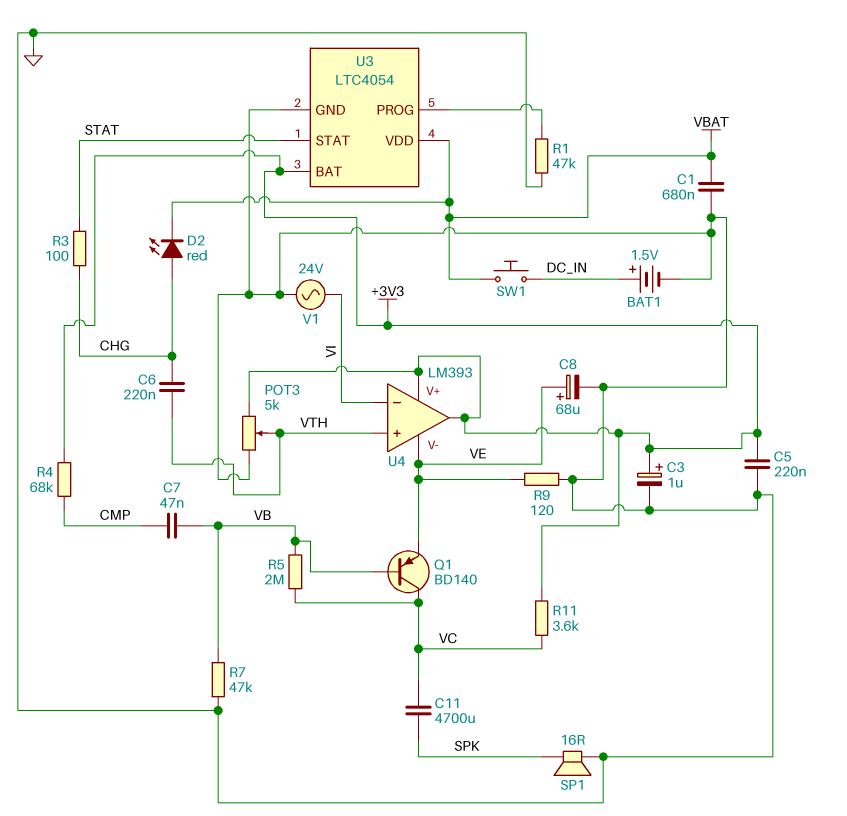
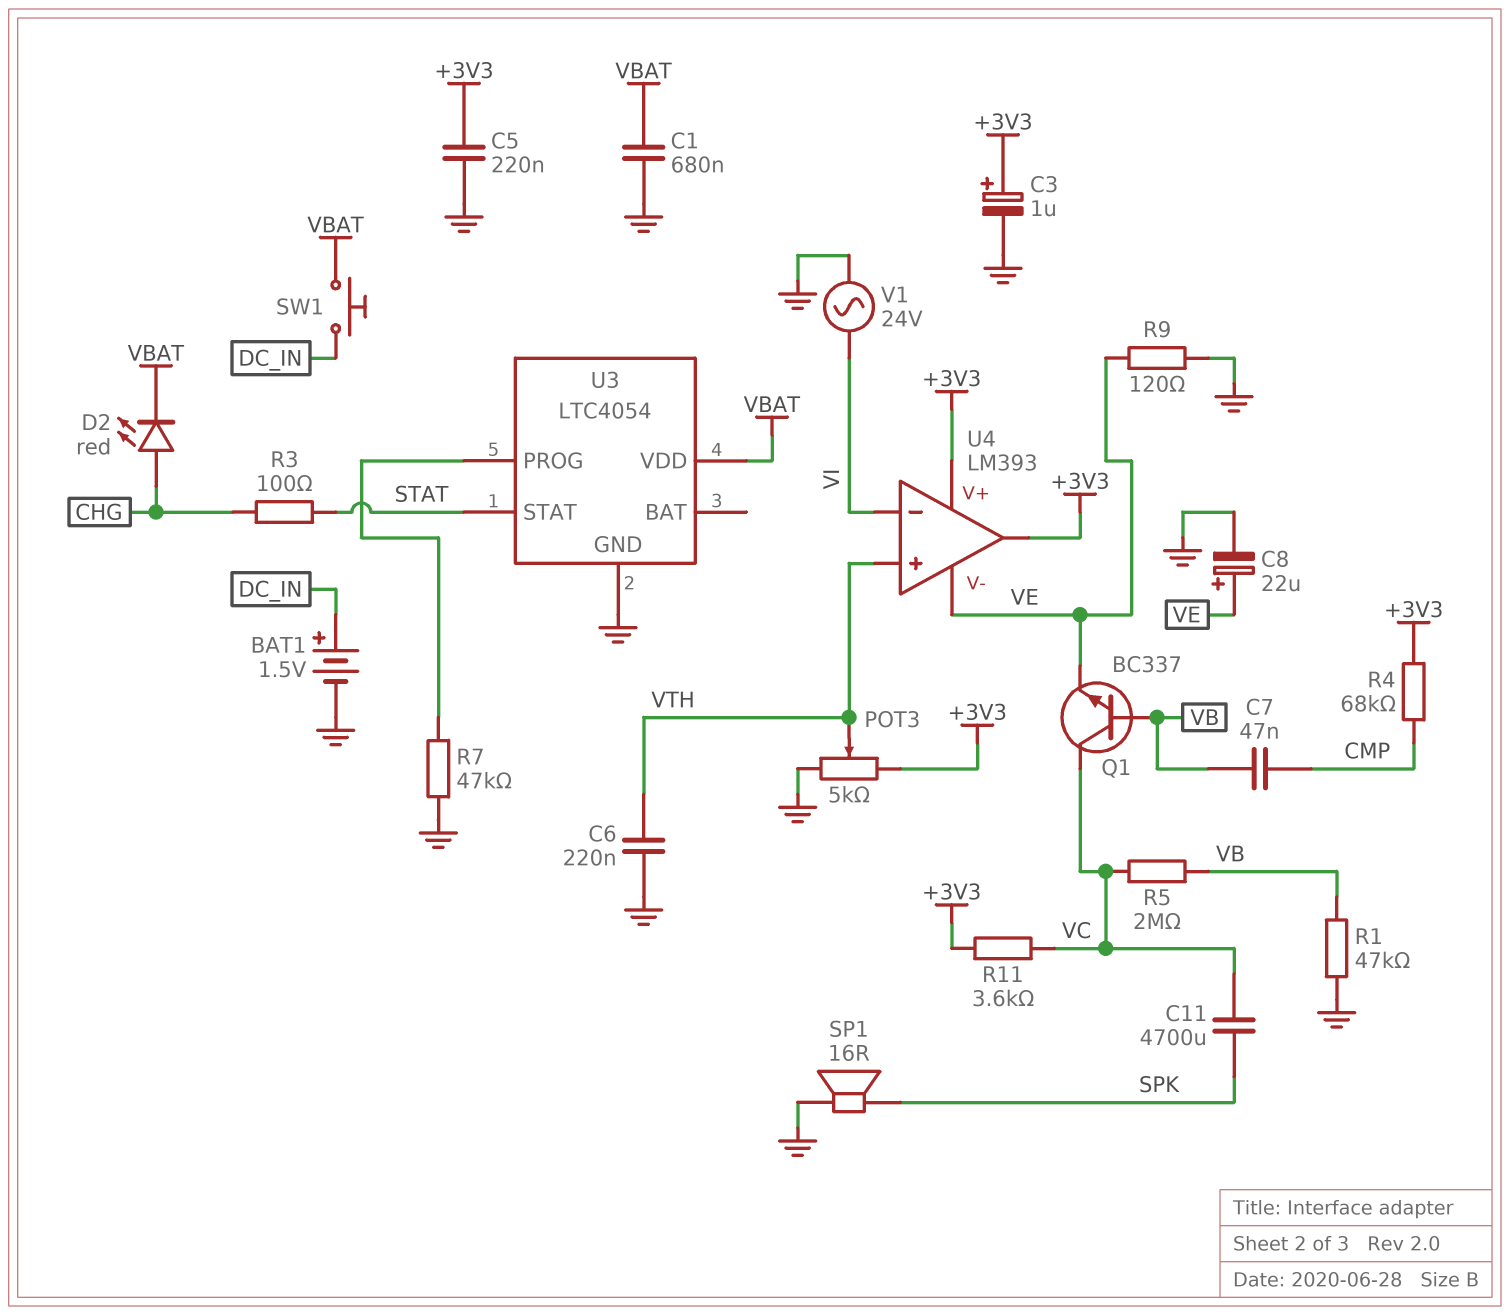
C6: 220nF (CHG, VTH) -> 220nF (GND, VTH)
C8: 68uF (plus VE, minus GND) -> 22uF (plus VE, minus GND)
Q1: PNP BD140 (B VB, C VC, E VE) -> NPN BC337 (B VB, C VC, E VE)
R1: 47k (GND, U3/PROG) -> 47k (GND, VB)
R7: 47k (GND, VB) -> 47k (GND, U3/PROG)
U3 pin BAT: +3V3 -> none

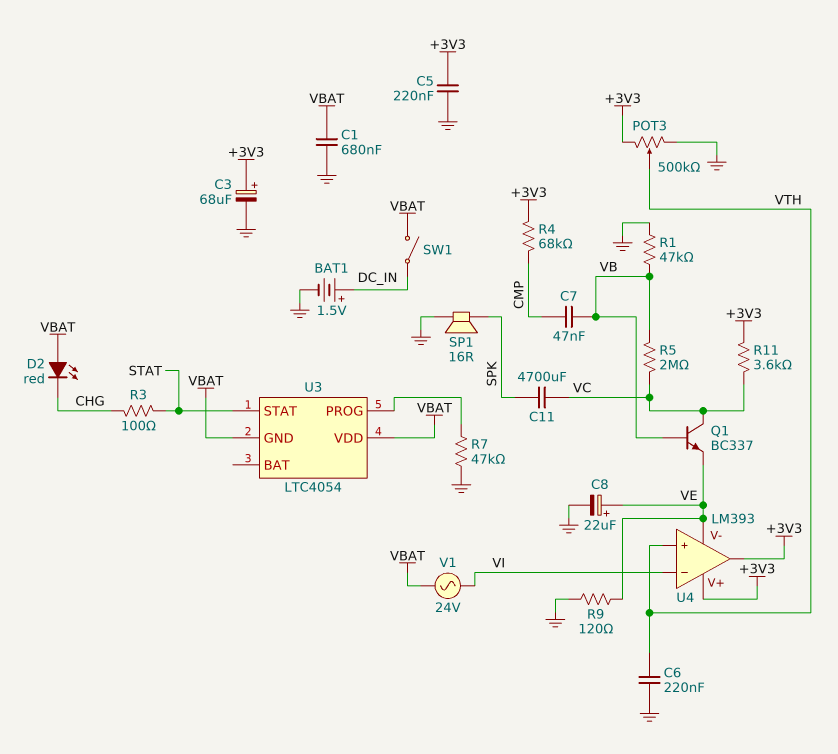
C3: 1uF (plus +3V3, minus GND) -> 68uF (plus +3V3, minus GND)
D2: LED red (A CHG, K VBAT) -> LED red (A VBAT, K CHG)
POT3: 5k (+3V3, GND, wiper VTH) -> 500k (+3V3, GND, wiper VTH)
SW1: button (DC_IN, VBAT) -> switch (DC_IN, VBAT)
U3 pin GND: GND -> VBAT
V1: AC 24V (GND, VI) -> AC 24V (VBAT, VI)

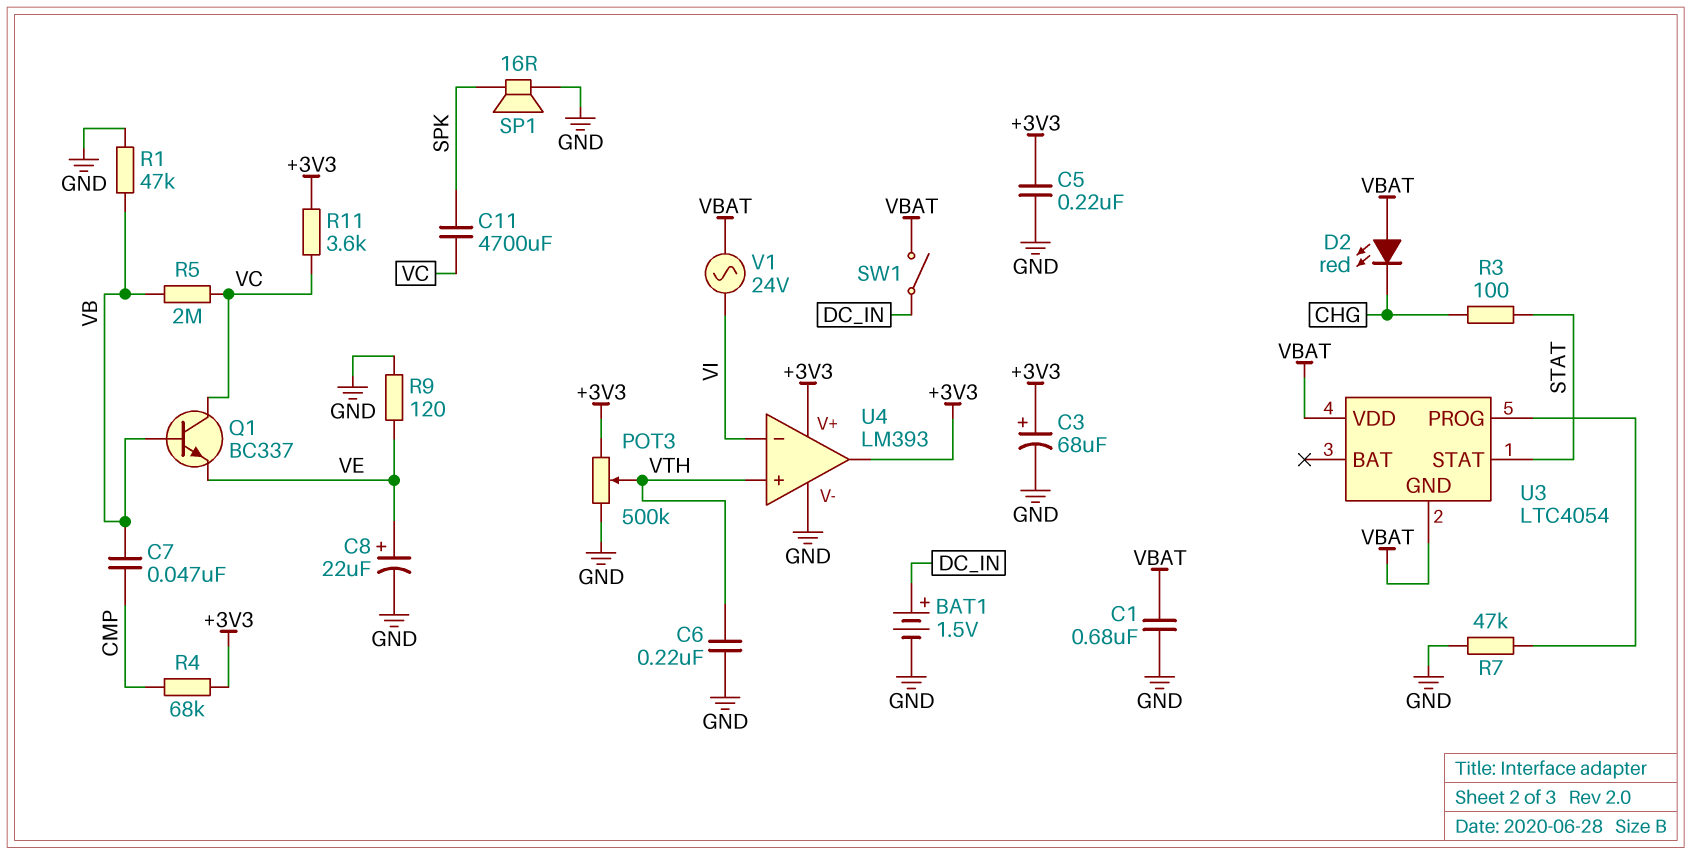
U4 pin V-: VE -> GND

